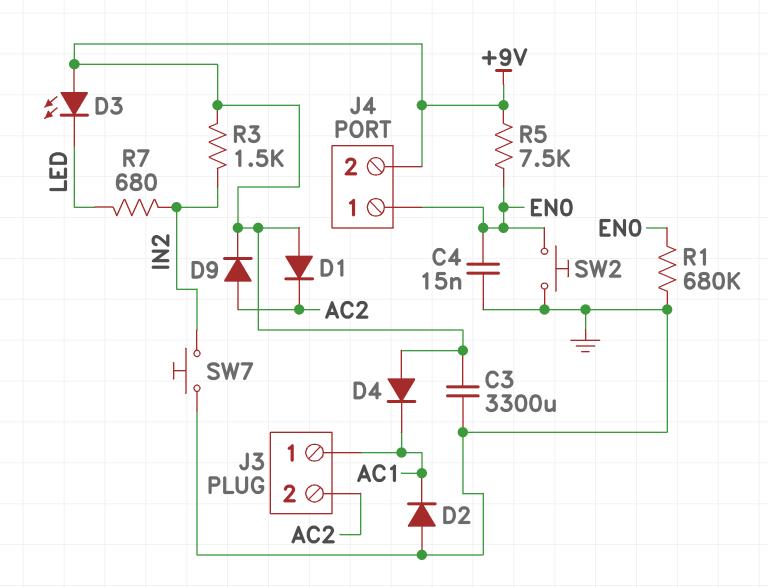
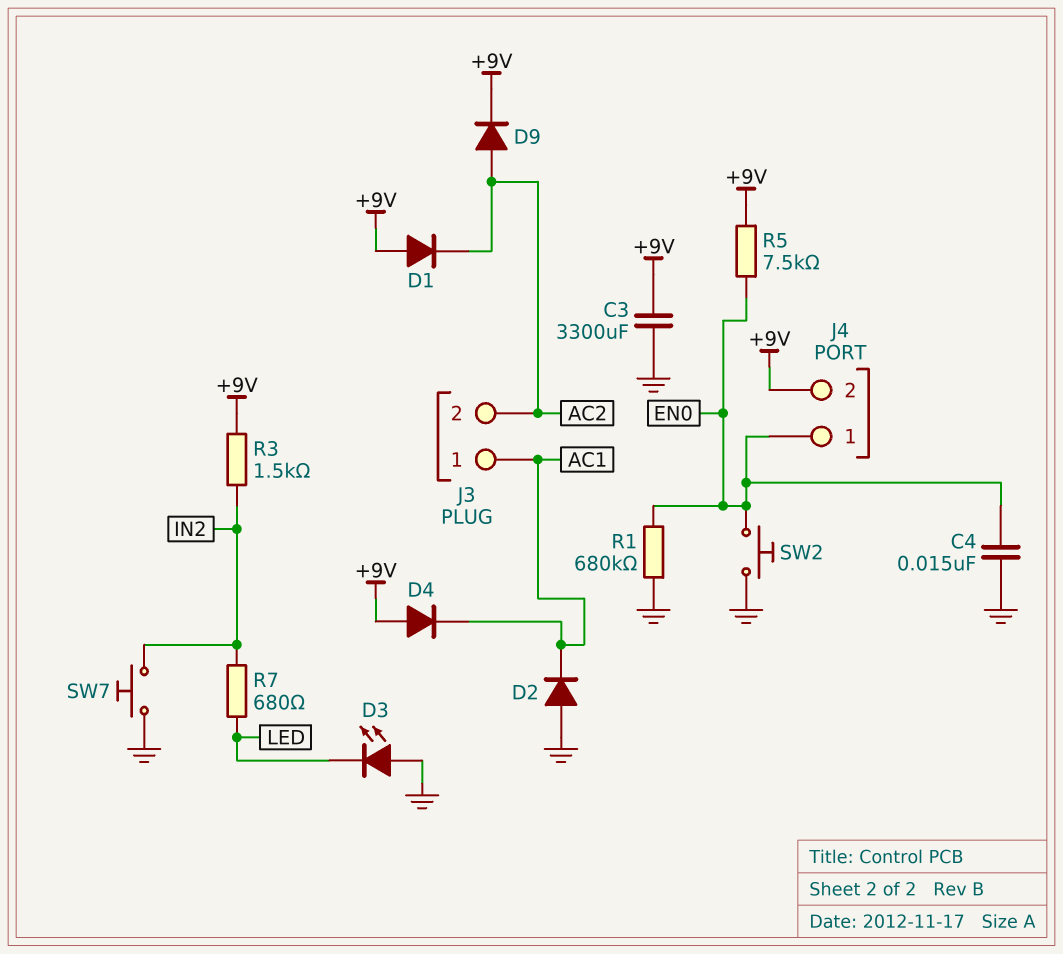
D3: LED (A +9V, K LED) -> LED (A GND, K LED)

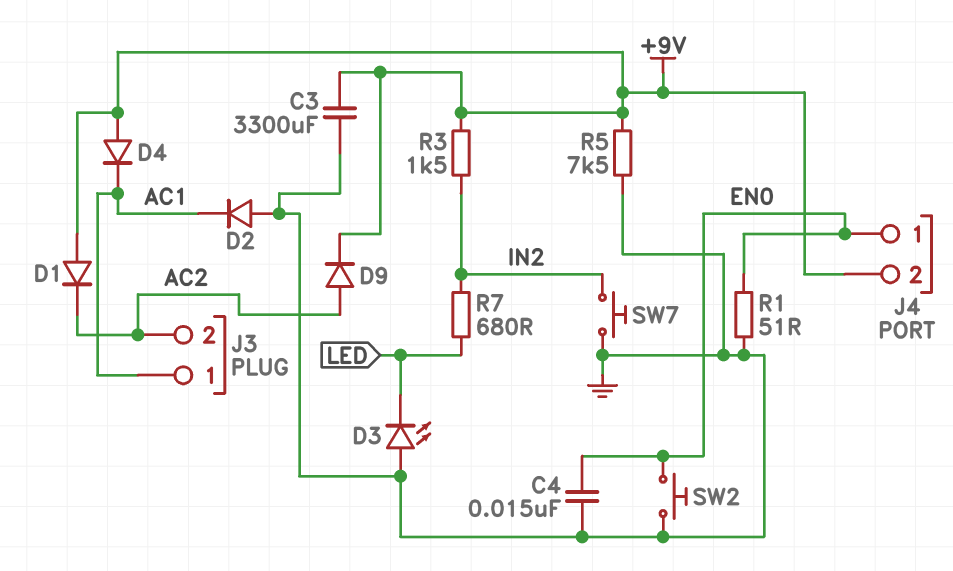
R1: 680k (EN0, GND) -> 51 (EN0, GND)
R5: 7.5k (+9V, EN0) -> 7.5k (+9V, GND)

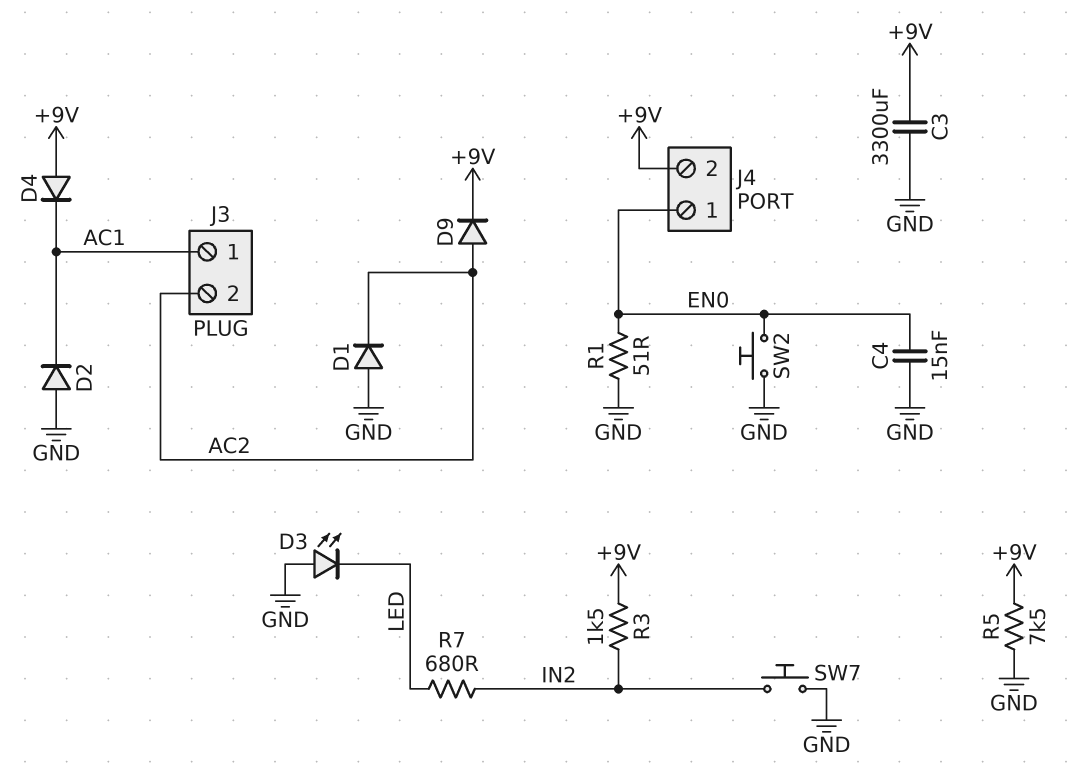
D1: diode (A +9V, K AC2) -> diode (A GND, K AC2)

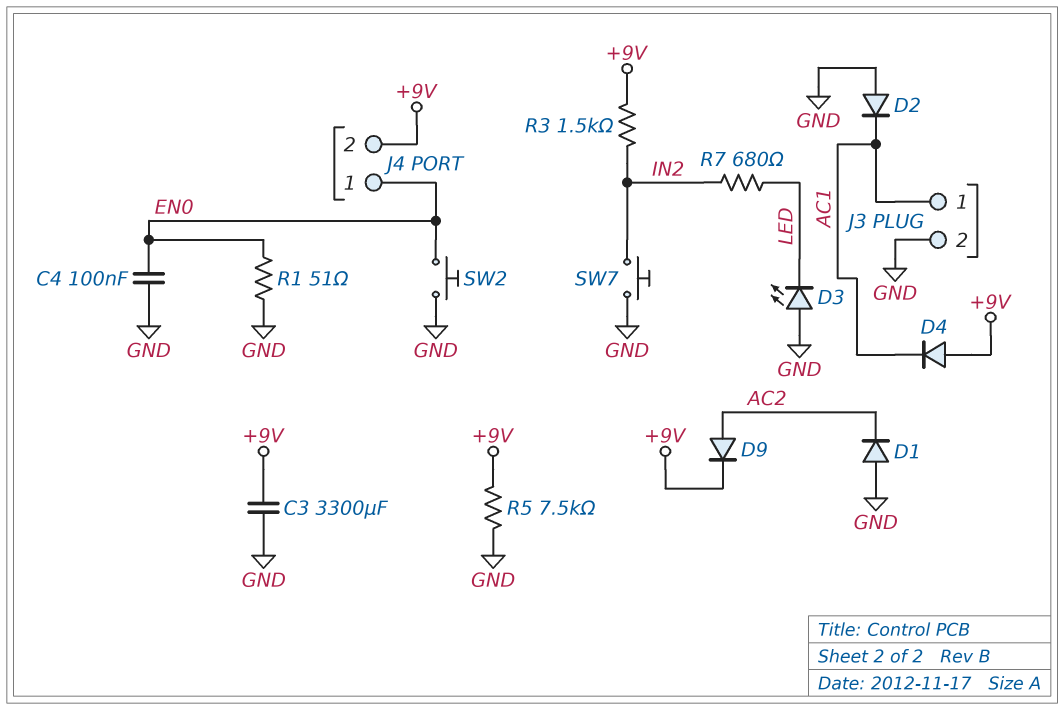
C4: 15nF (EN0, GND) -> 100nF (EN0, GND)
J3 pin 2: AC2 -> GND

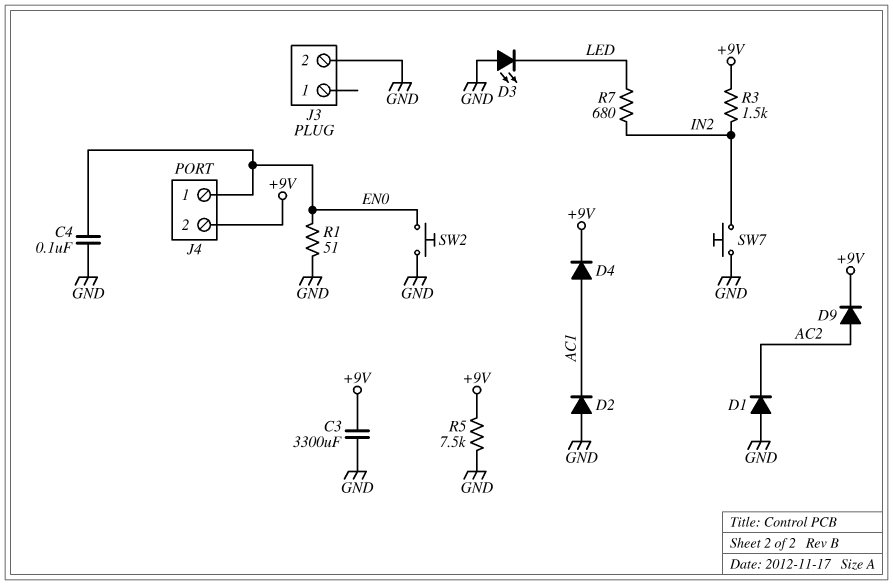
D4: diode (A +9V, K AC1) -> diode (A AC1, K +9V)
J3 pin 1: AC1 -> none

